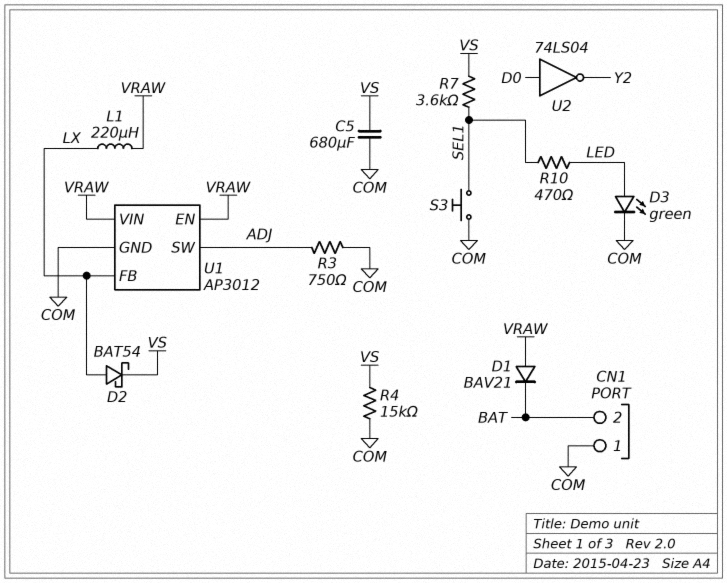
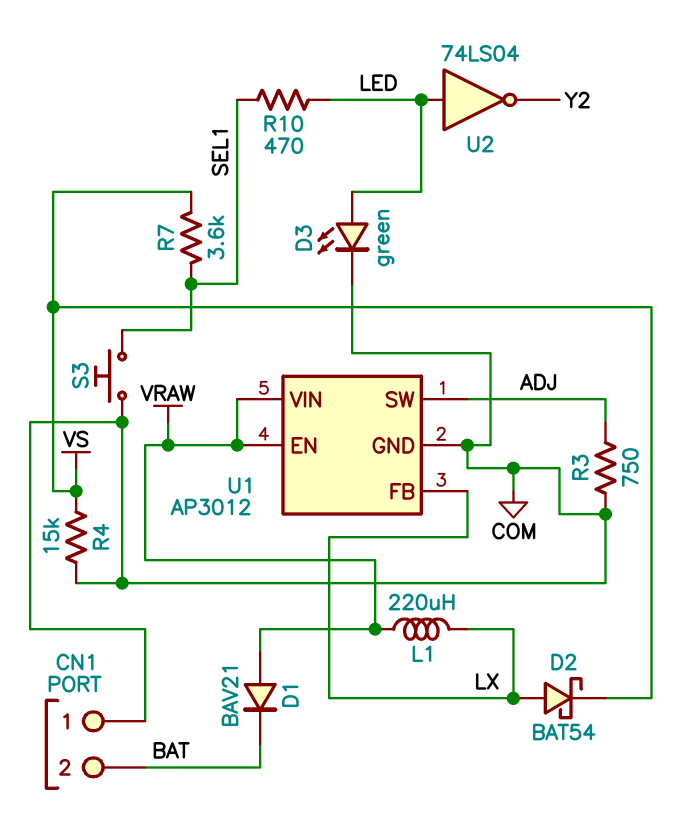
C5: 680uF (COM, VS) -> none
U2: NOT 74LS04 (in D0, out Y2) -> NOT 74LS04 (in LED, out Y2)

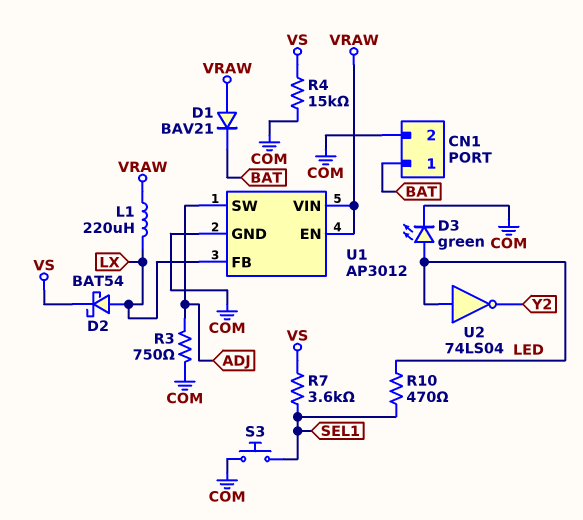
CN1 pin 1: COM -> BAT
CN1 pin 2: BAT -> COM

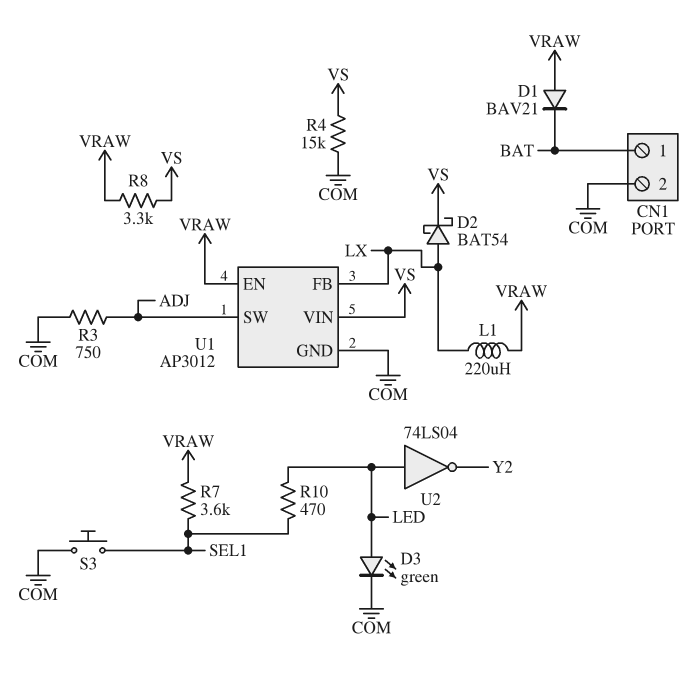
R7: 3.6k (SEL1, VS) -> 3.6k (SEL1, VRAW)
R8: none -> 3.3k (VRAW, VS)
U1 pin VIN: VRAW -> VS

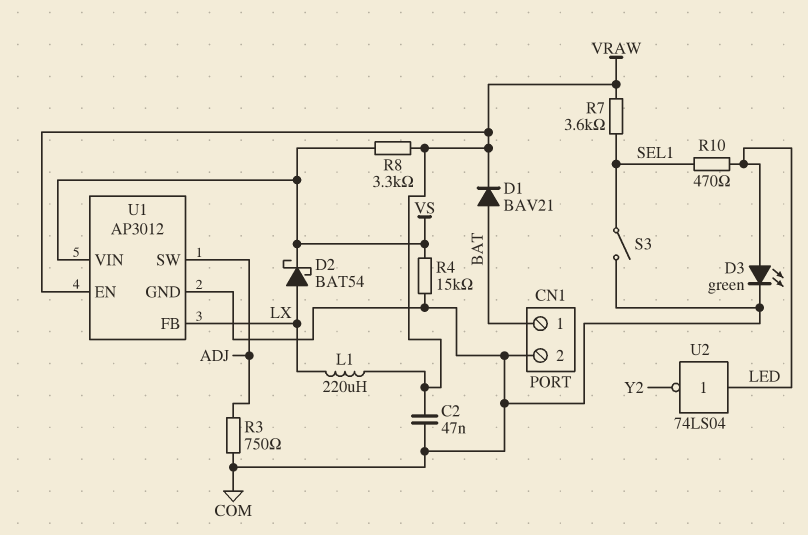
C2: none -> 47nF (COM, VRAW)
D1: diode BAV21 (A VRAW, K BAT) -> diode BAV21 (A BAT, K VRAW)
S3: button (COM, SEL1) -> switch (COM, SEL1)

